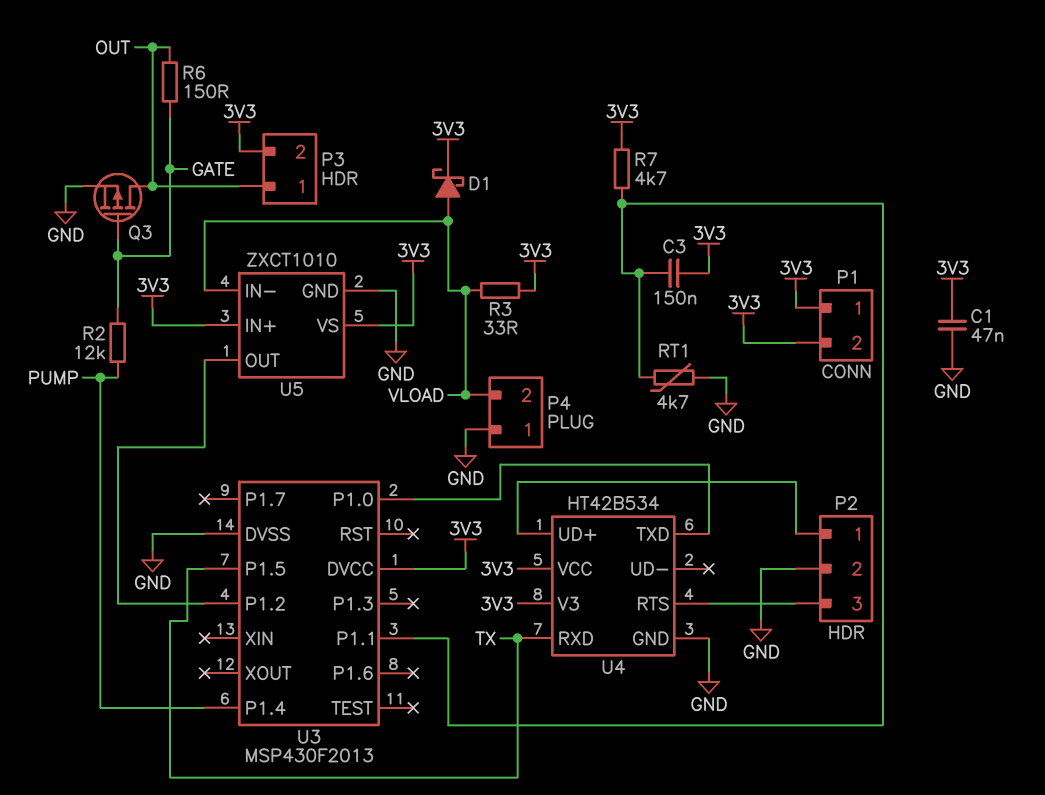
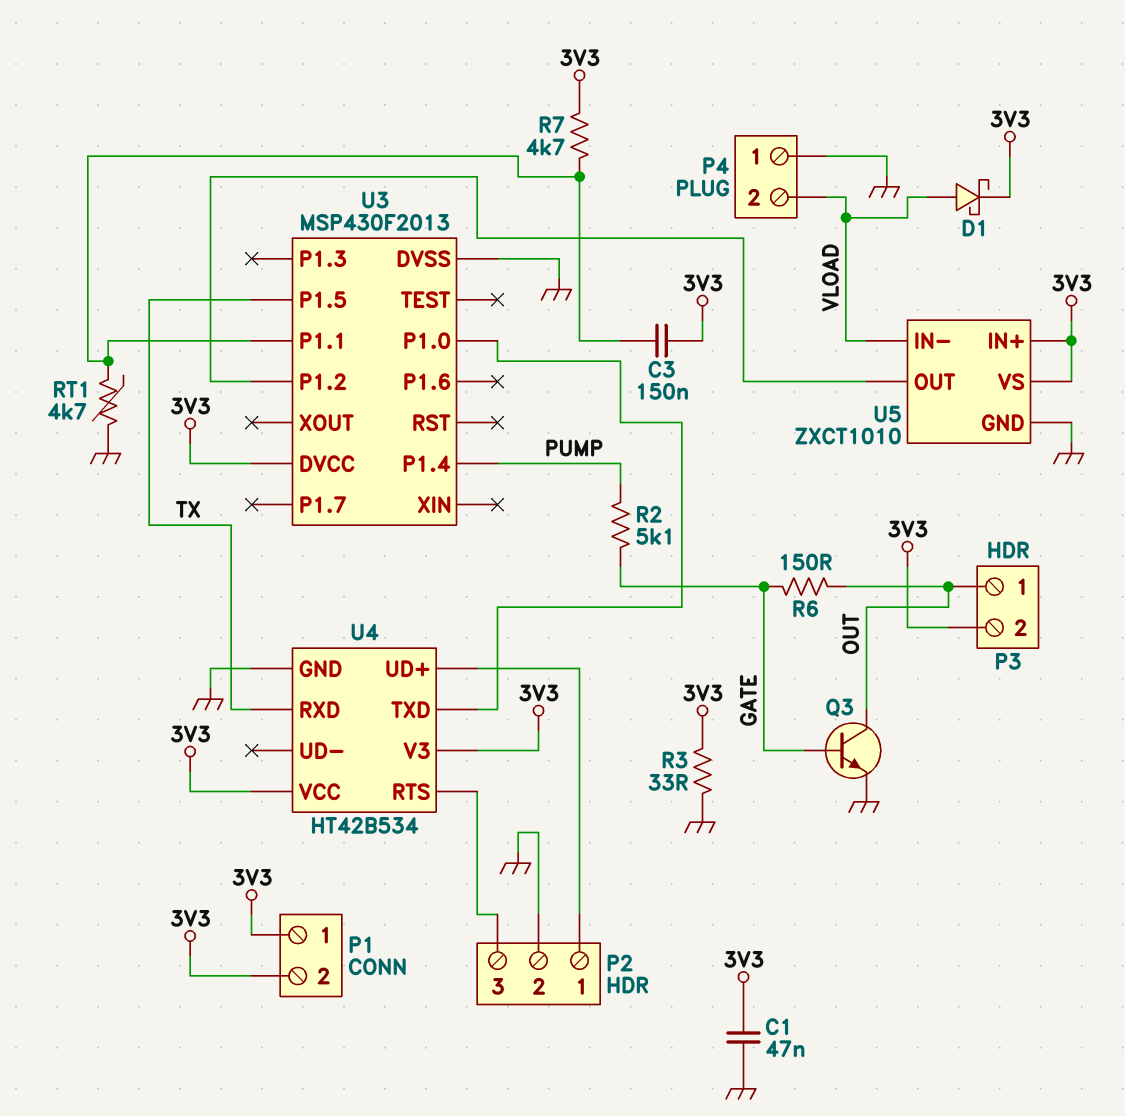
Q3: PMOS (G GATE, D OUT, S GND) -> NPN (B GATE, C OUT, E GND)
R2: 12k (GATE, PUMP) -> 5.1k (GATE, PUMP)
R3: 33 (3V3, VLOAD) -> 33 (3V3, GND)

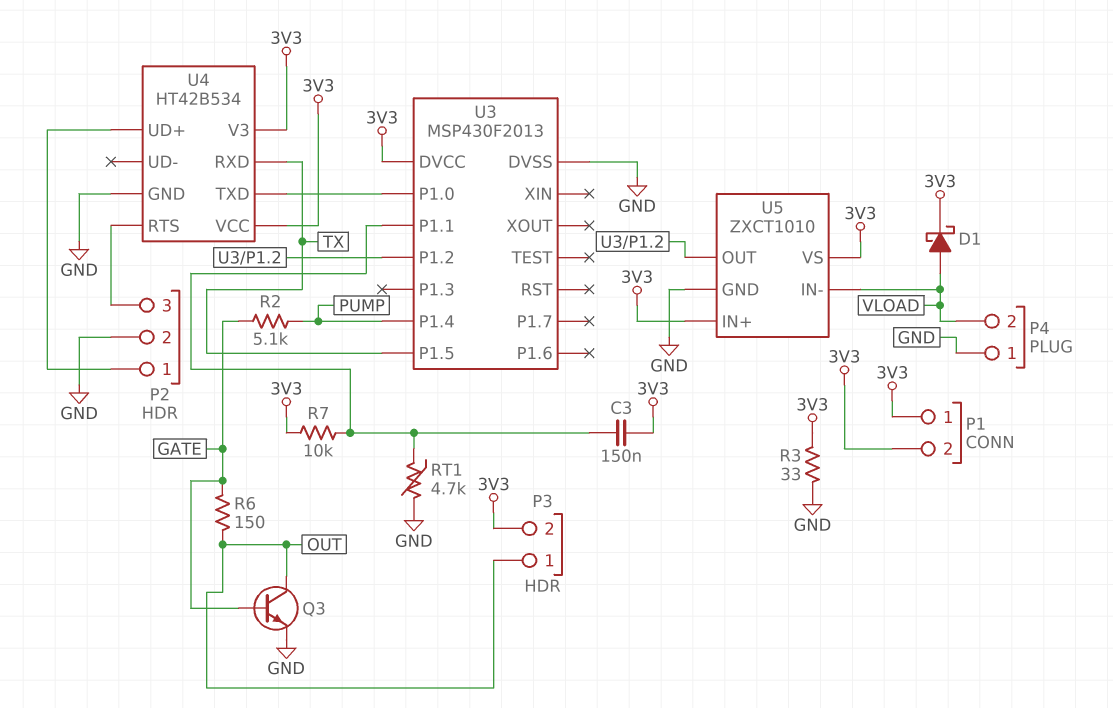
C1: 47nF (3V3, GND) -> none
R7: 4.7k (3V3, U3/P1.1) -> 10k (3V3, U3/P1.1)

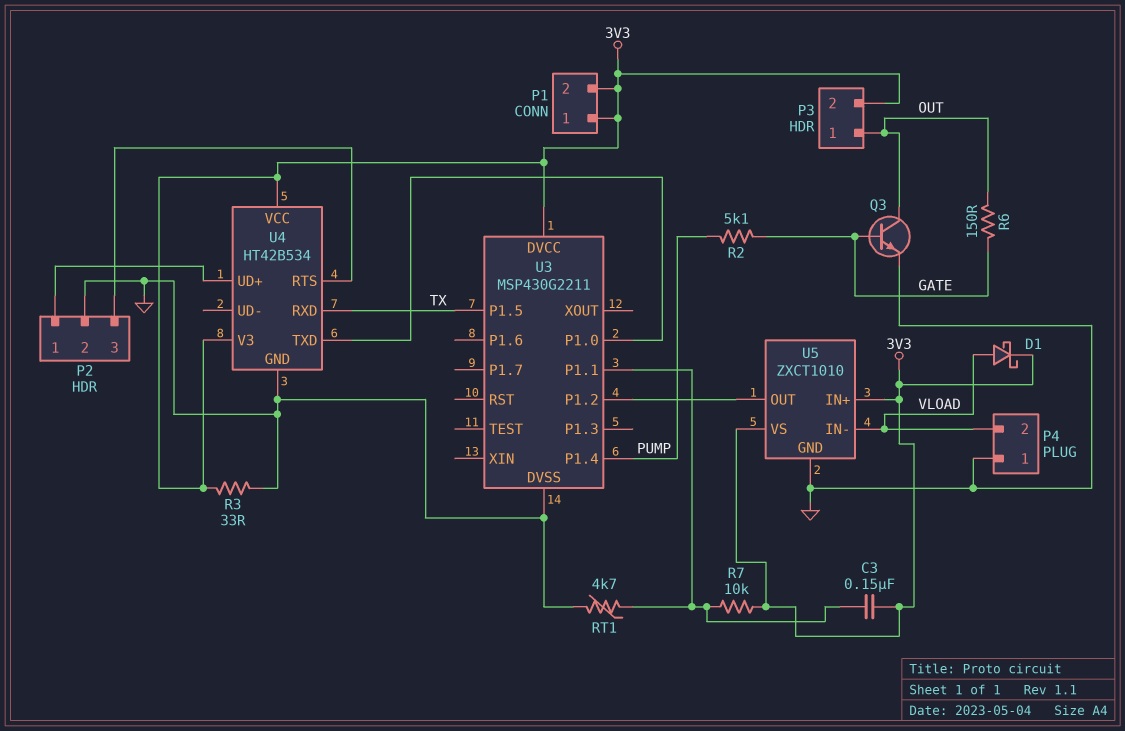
U3: MSP430F2013 -> MSP430G2211

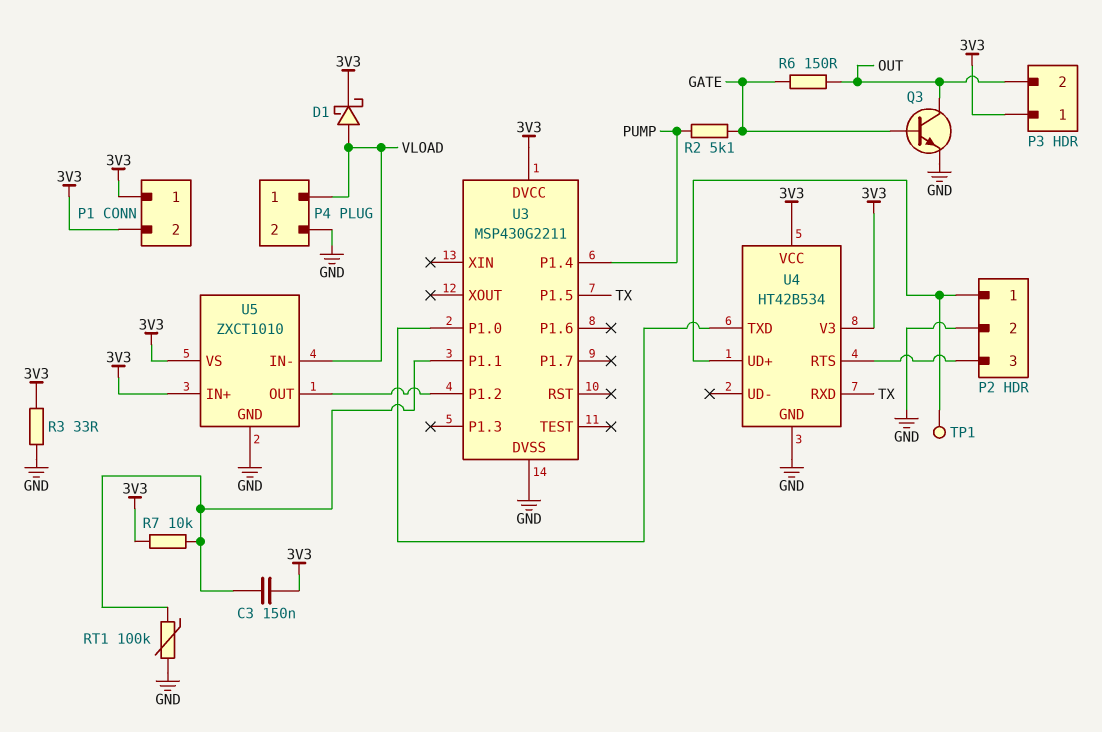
P3 pin 1: OUT -> 3V3
P3 pin 2: 3V3 -> OUT
P4 pin 1: GND -> VLOAD
P4 pin 2: VLOAD -> GND
RT1: 4.7k (GND, U3/P1.1) -> 100k (GND, U3/P1.1)
TP1: none -> test point (P2/1)

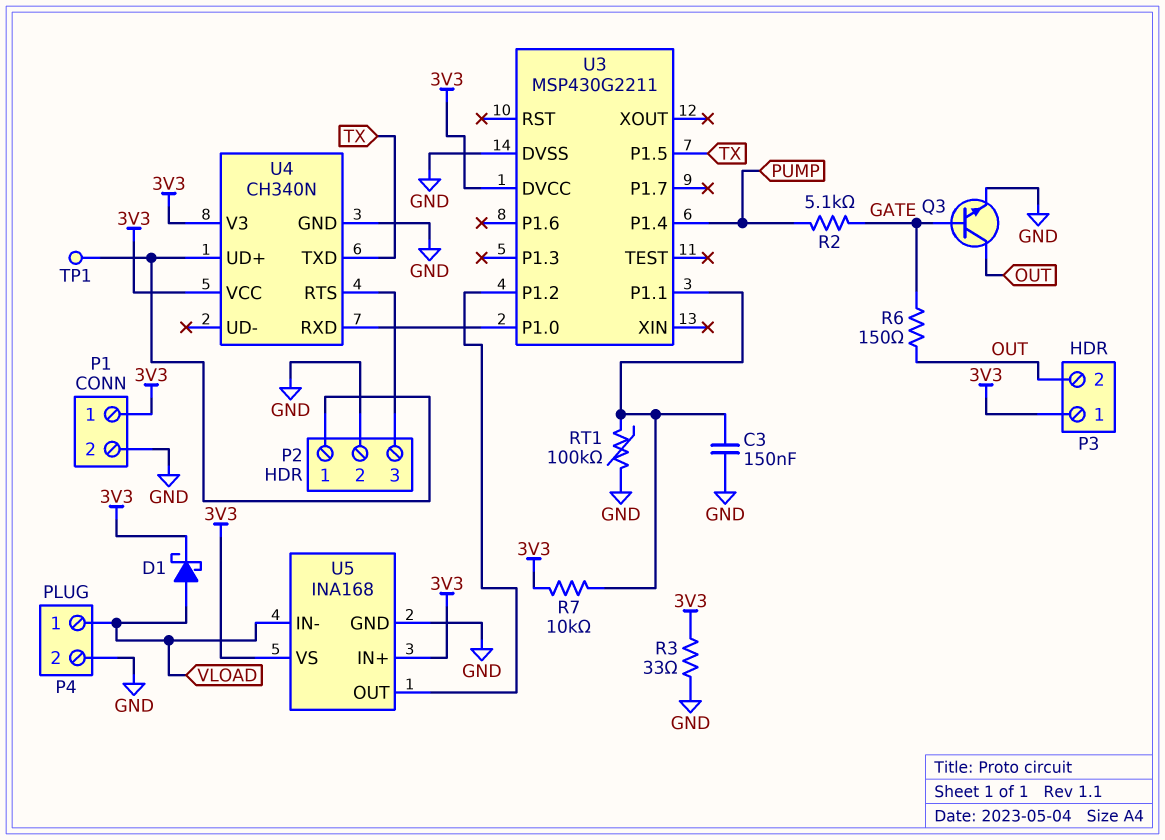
C3: 150nF (3V3, U3/P1.1) -> 150nF (GND, U3/P1.1)
P1 pin 2: 3V3 -> GND
U4: HT42B534 -> CH340N
U4 pin RXD: TX -> U3/P1.0
U4 pin TXD: U3/P1.0 -> TX
U5: ZXCT1010 -> INA168

